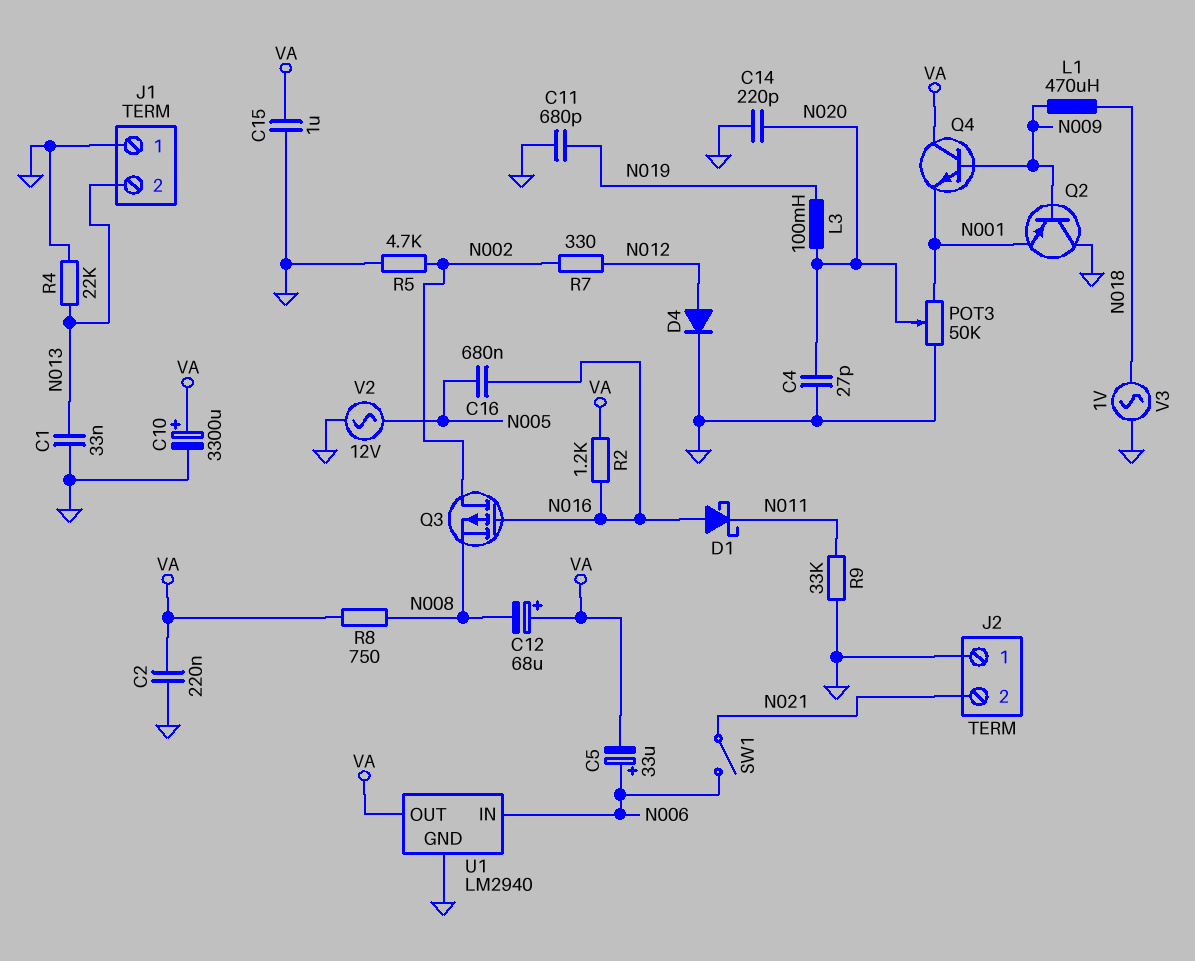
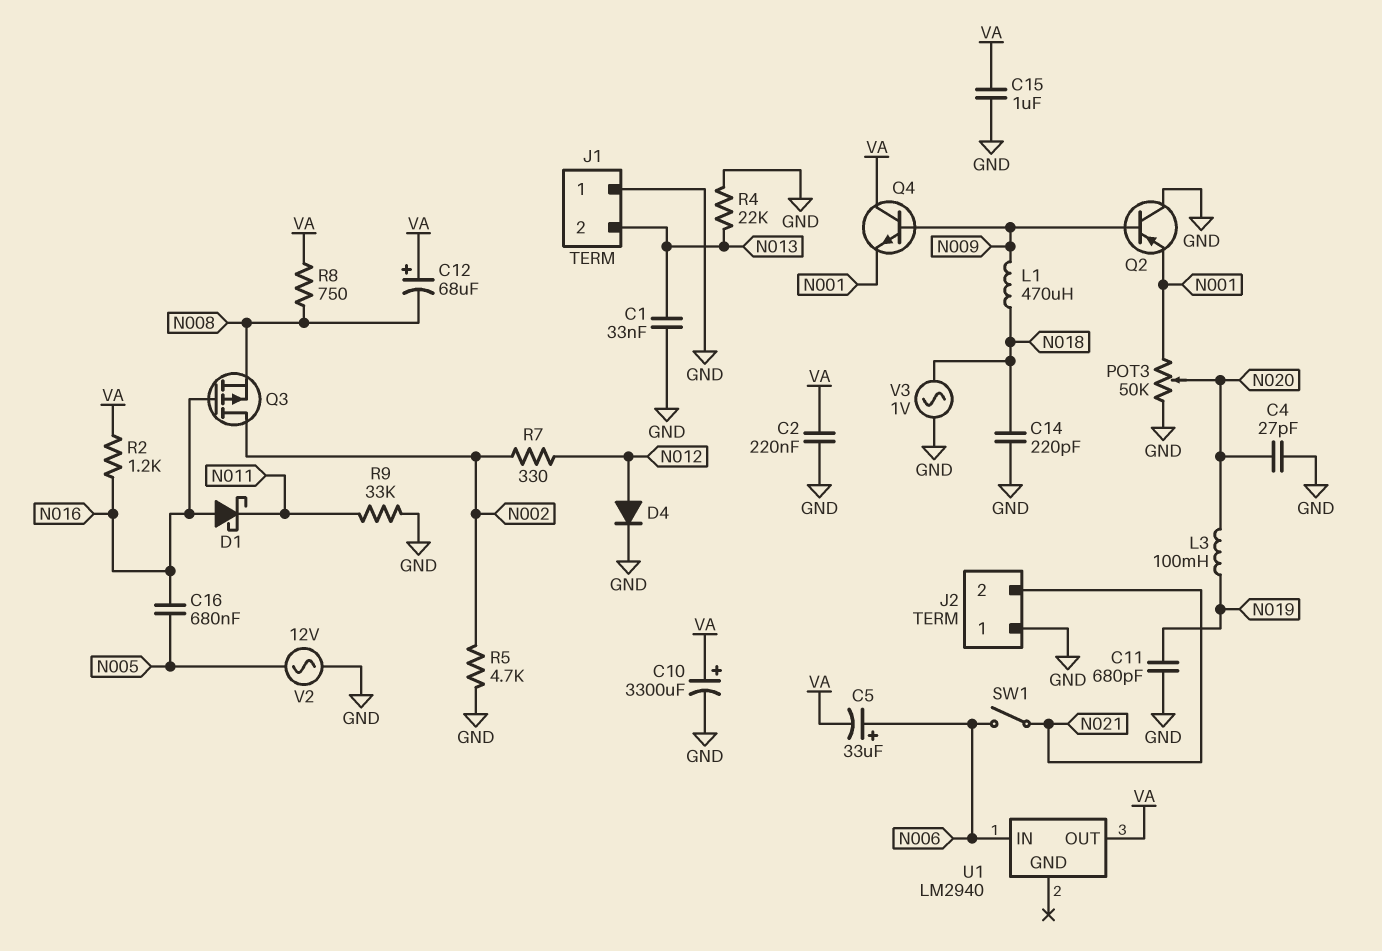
C14: 220pF (GND, N020) -> 220pF (GND, N018)
U1 pin GND: GND -> none

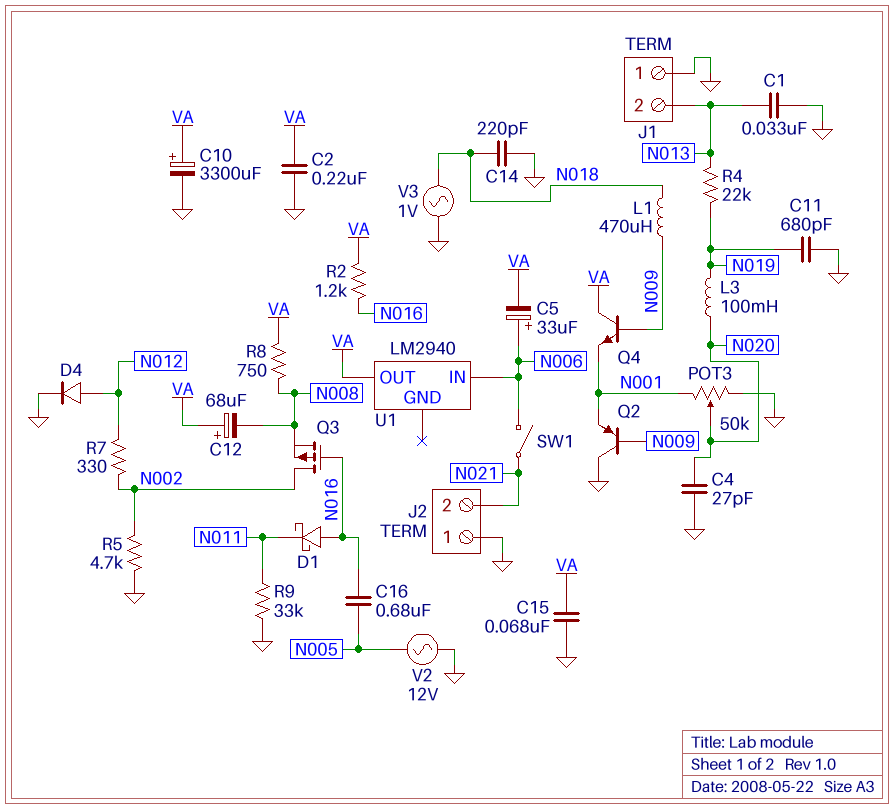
C15: 1uF (GND, VA) -> 68nF (GND, VA)
R4: 22k (GND, N013) -> 22k (N013, N019)

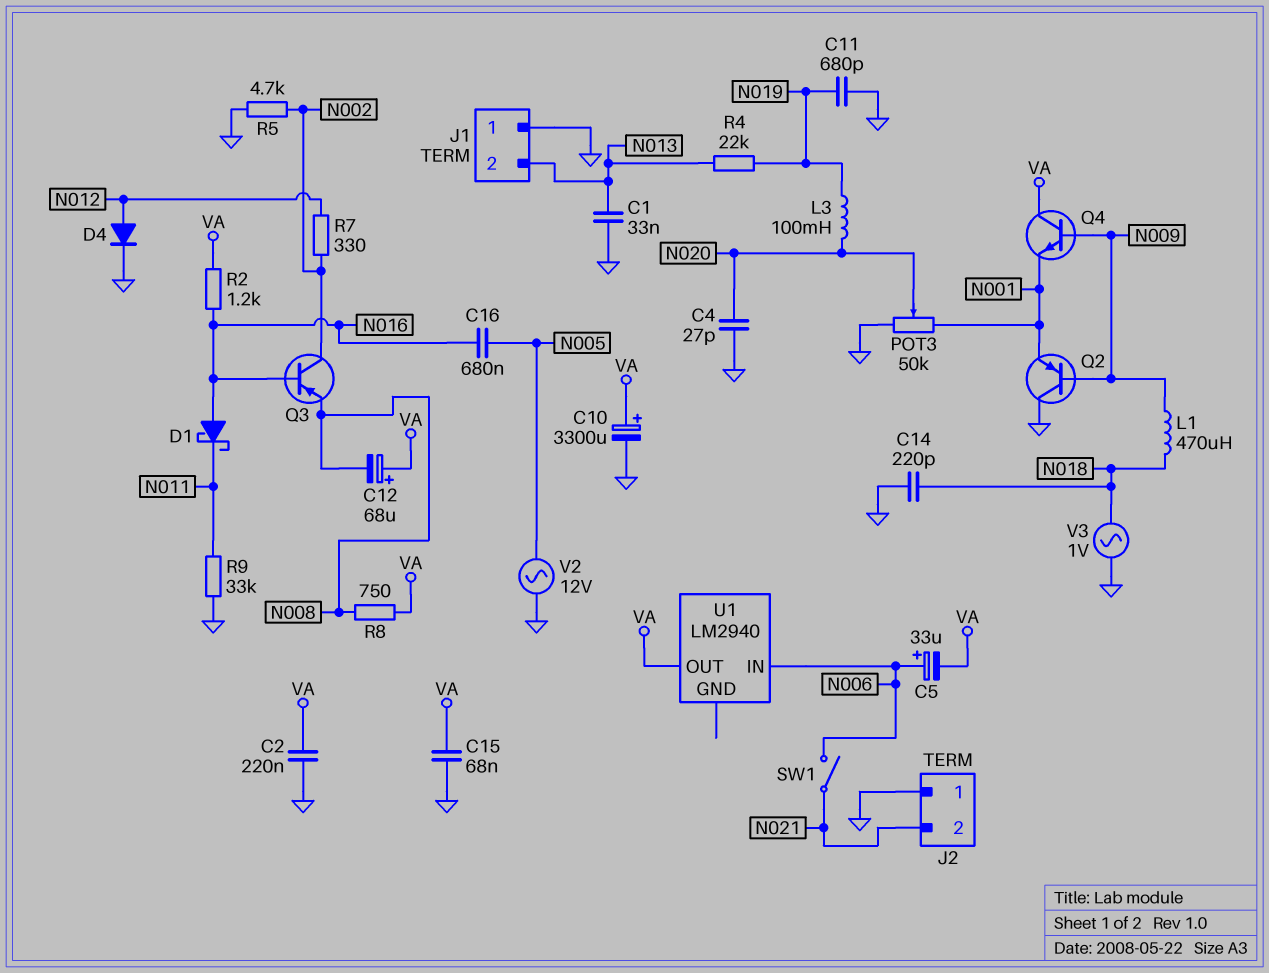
Q3: PMOS (G N016, D N002, S N008) -> PNP (B N016, C N002, E N008)

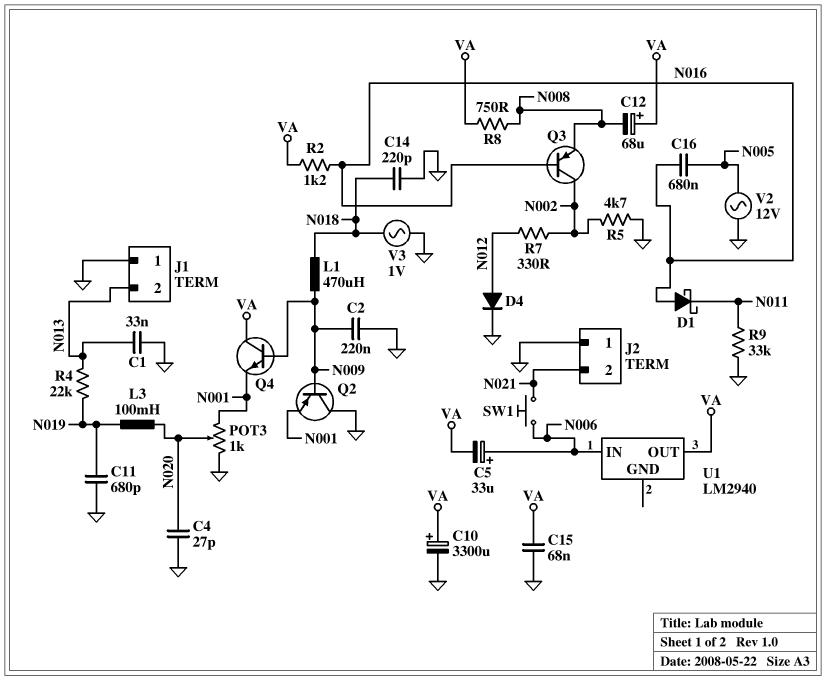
C2: 220nF (GND, VA) -> 220nF (GND, N009)
POT3: 50k (GND, N001, wiper N020) -> 1k (GND, N001, wiper N020)
SW1: switch (N006, N021) -> button (N006, N021)

